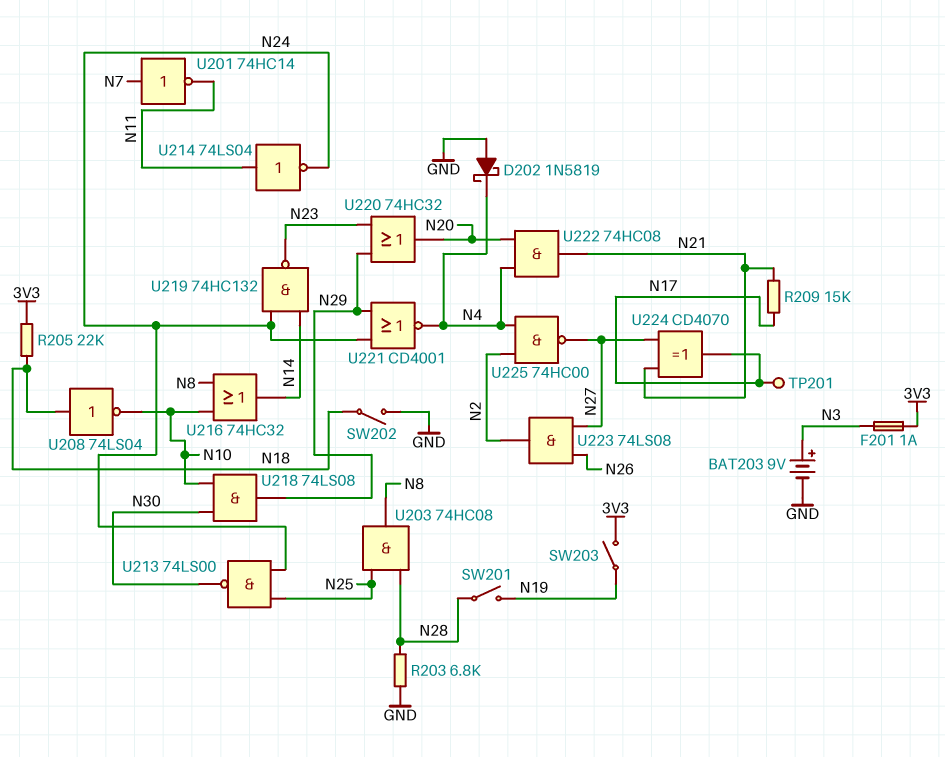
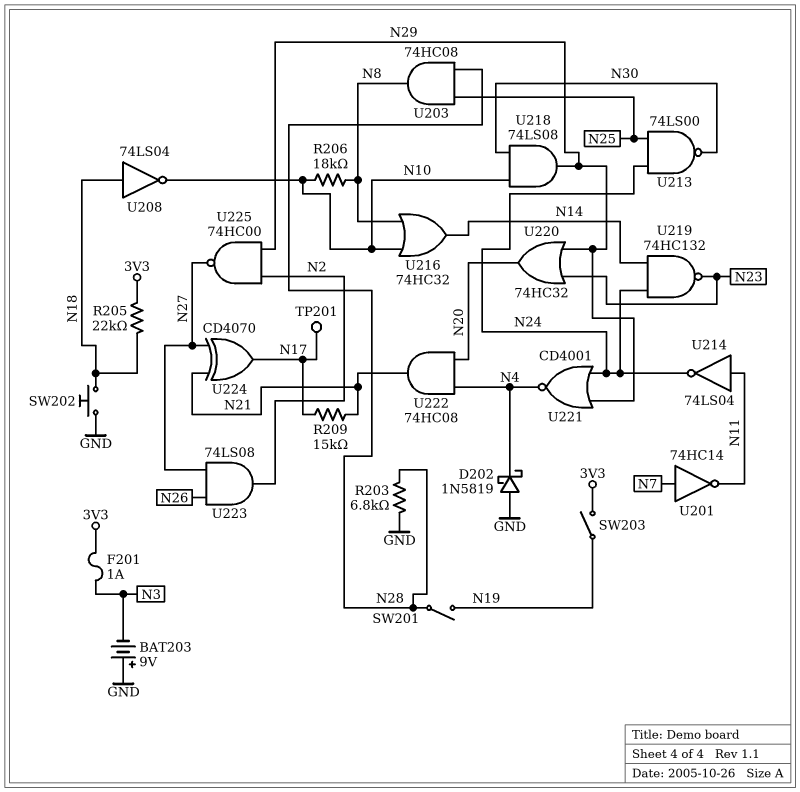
BAT203: 9V (plus N3, minus GND) -> 9V (plus GND, minus N3)
R206: none -> 18k (N8, N10)
SW202: switch (GND, N18) -> button (GND, N18)
U225: NAND 74HC00 (in N2, in N4, out N27) -> NAND 74HC00 (in N2, in N29, out N27)

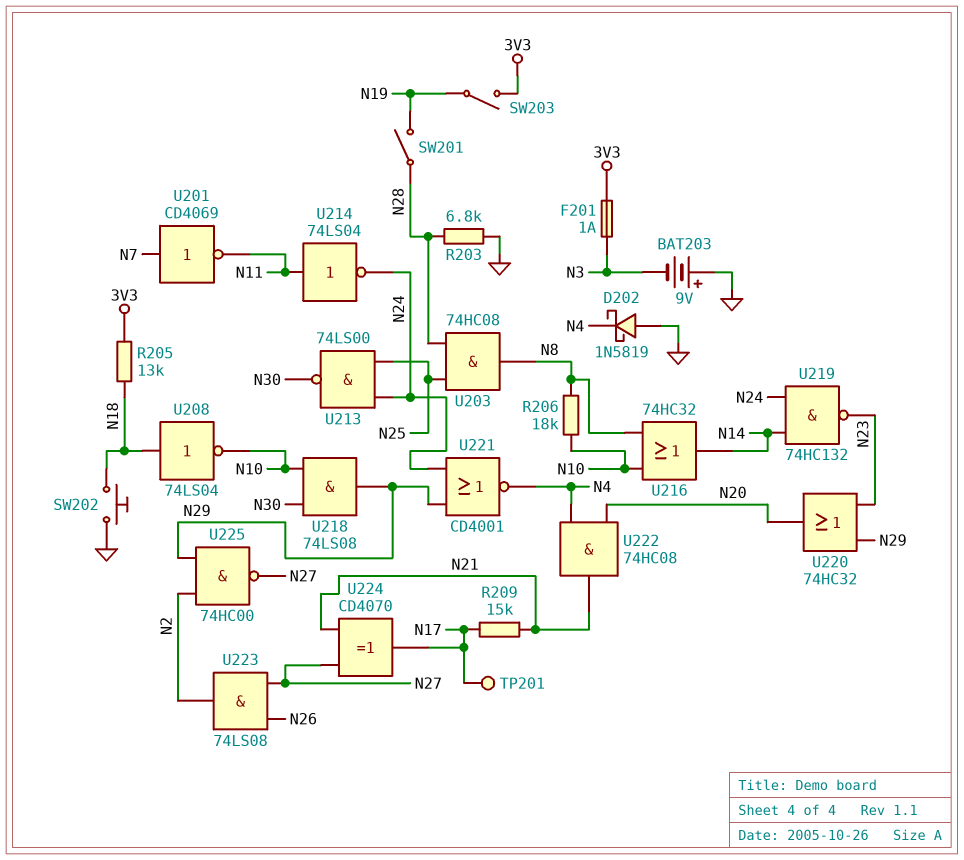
R205: 22k (3V3, N18) -> 13k (3V3, N18)
U201: NOT 74HC14 (in N7, out N11) -> NOT CD4069 (in N7, out N11)

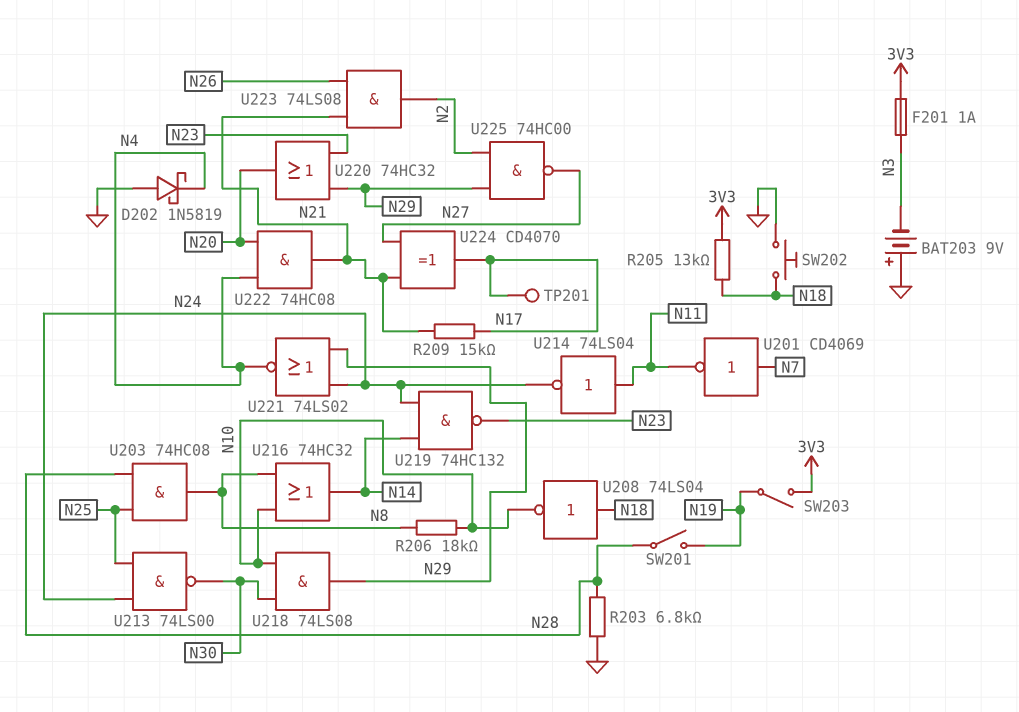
U221: NOR CD4001 (in N24, in N29, out N4) -> NOR 74LS02 (in N24, in N29, out N4)
U223: AND 74LS08 (in N26, in N27, out N2) -> AND 74LS08 (in N21, in N26, out N2)

